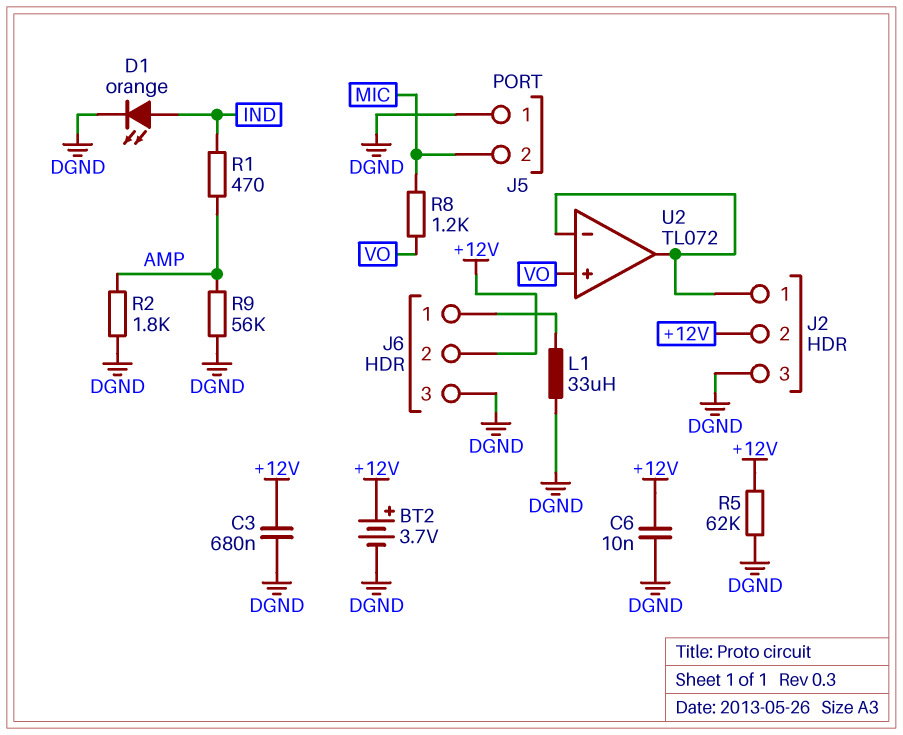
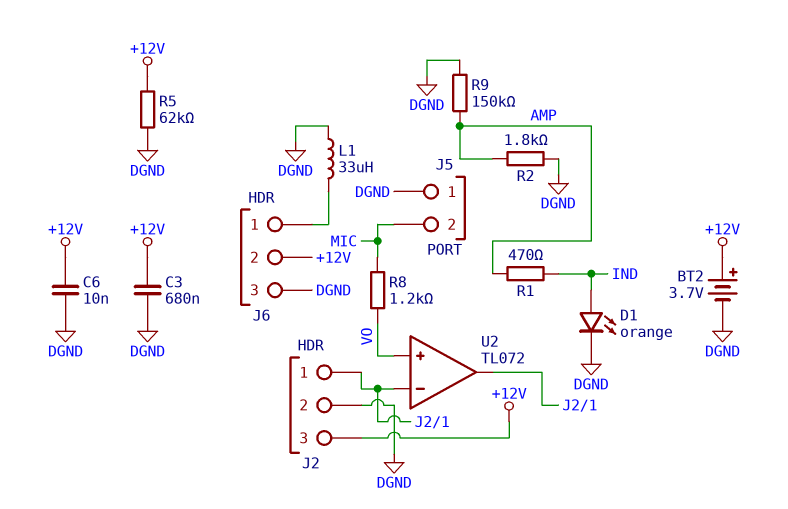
J2 pin 2: +12V -> DGND
J2 pin 3: DGND -> +12V
R9: 56k (AMP, DGND) -> 150k (AMP, DGND)

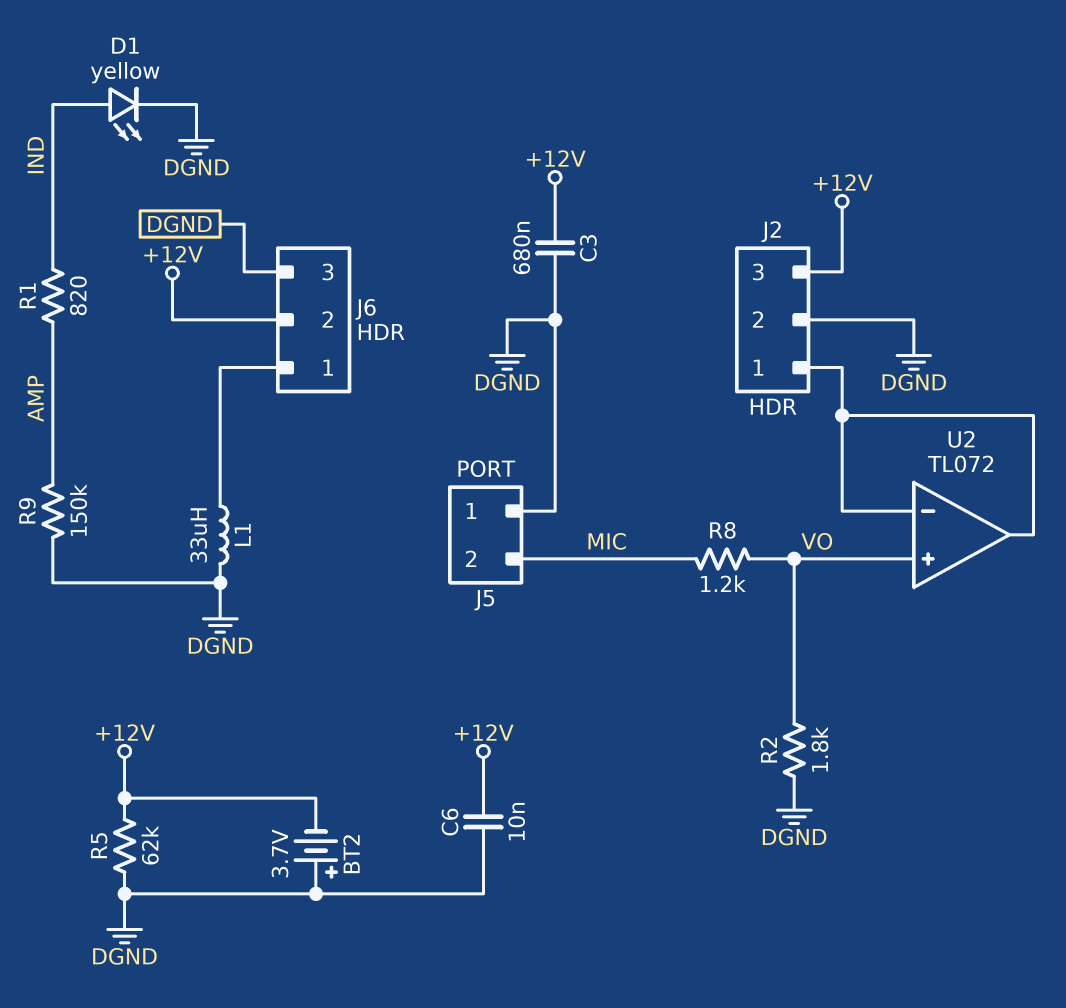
BT2: 3.7V (plus +12V, minus DGND) -> 3.7V (plus DGND, minus +12V)
D1: LED orange (A IND, K DGND) -> LED yellow (A IND, K DGND)
R1: 470 (AMP, IND) -> 820 (AMP, IND)
R2: 1.8k (AMP, DGND) -> 1.8k (DGND, VO)

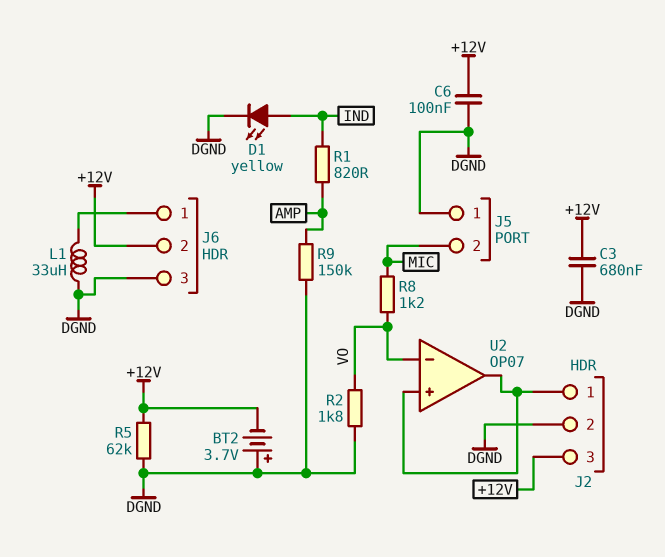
C6: 10nF (+12V, DGND) -> 100nF (+12V, DGND)
U2: TL072 -> OP07
U2 pin in+: VO -> J2/1
U2 pin in-: J2/1 -> VO

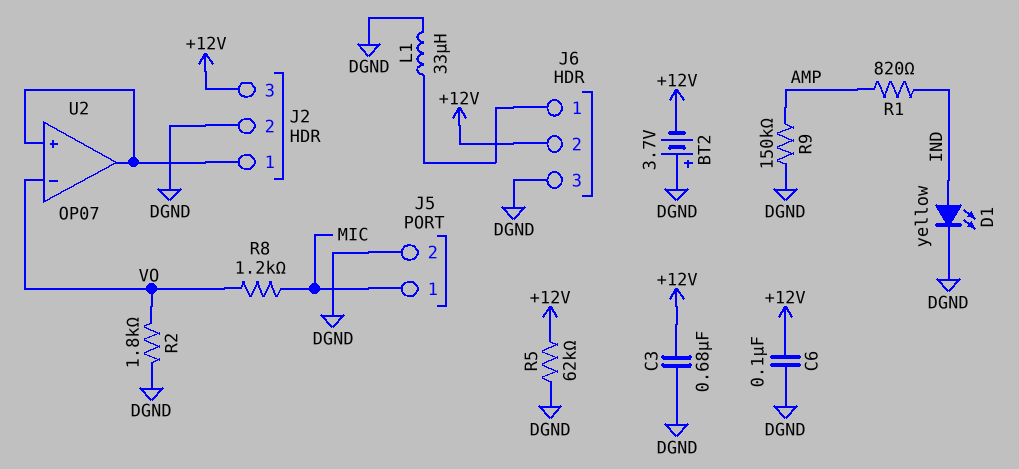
J5 pin 1: DGND -> MIC
J5 pin 2: MIC -> DGND

